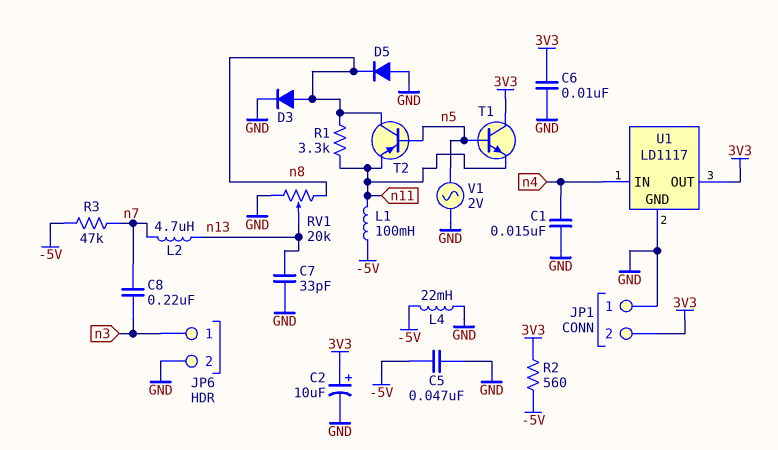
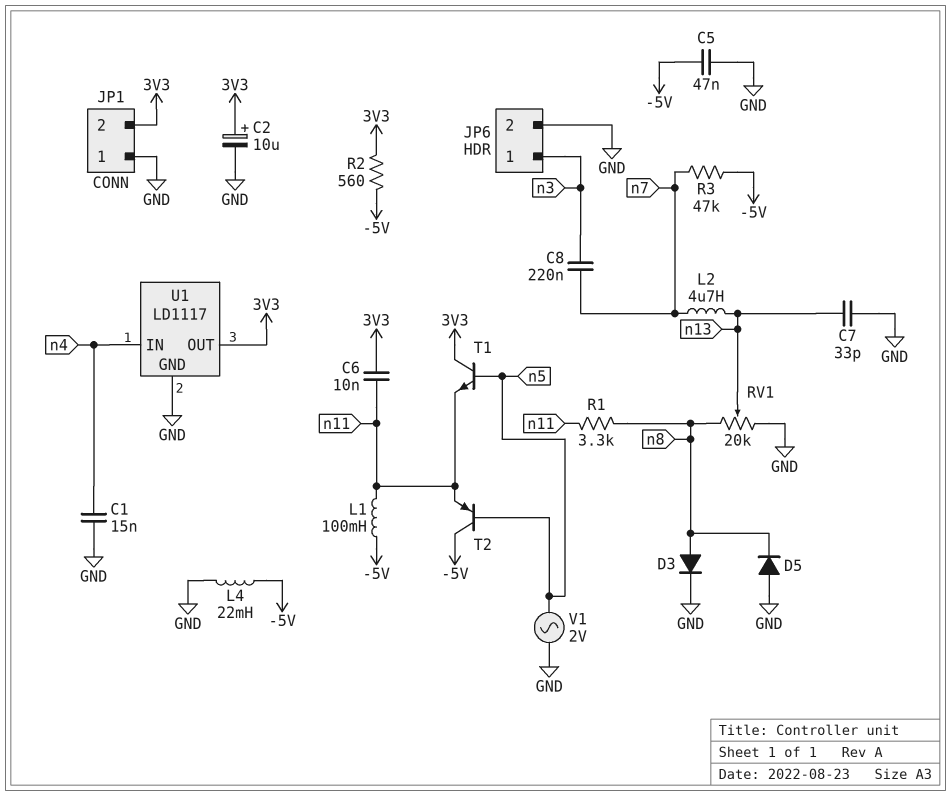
C6: 10nF (3V3, GND) -> 10nF (3V3, n11)
T2: PNP (B n5, C n8, E n11) -> PNP (B n5, C -5V, E n11)

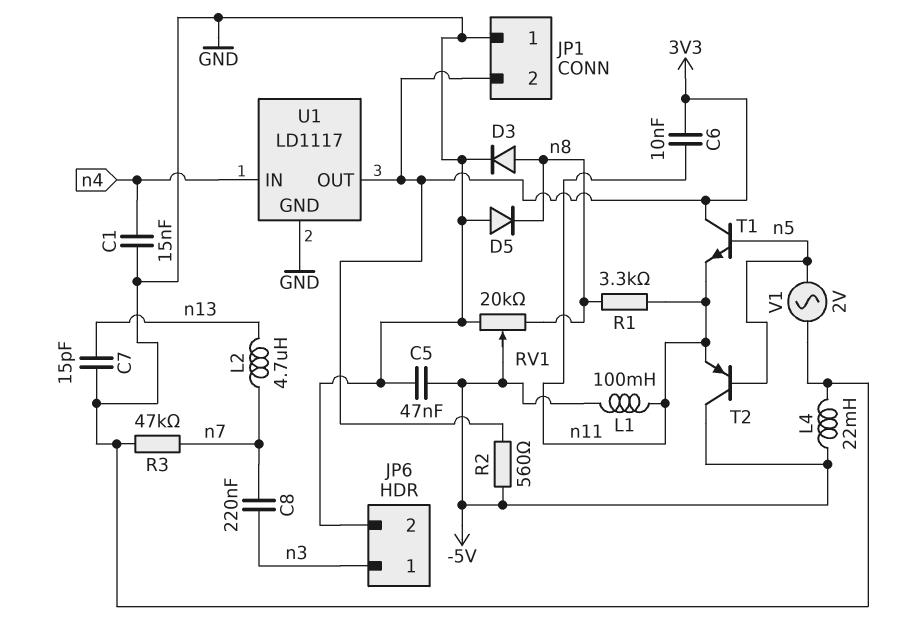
C2: 10uF (plus 3V3, minus GND) -> none
C7: 33pF (GND, n13) -> 15pF (GND, n13)
R3: 47k (-5V, n7) -> 47k (GND, n7)
RV1: 20k (GND, n8, wiper n13) -> 20k (GND, n8, wiper -5V)

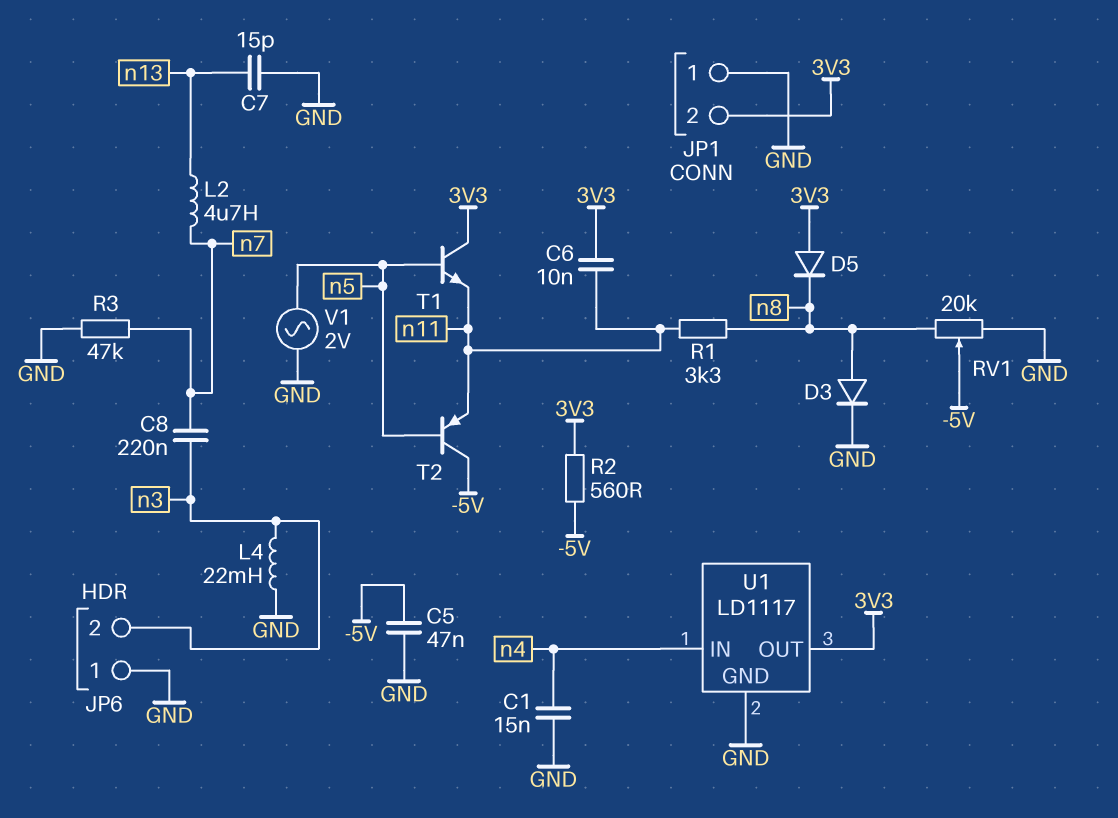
D5: diode (A GND, K n8) -> diode (A 3V3, K n8)
JP6 pin 1: n3 -> GND
JP6 pin 2: GND -> n3
L1: 100mH (-5V, n11) -> none
L4: 22mH (-5V, GND) -> 22mH (GND, n3)

